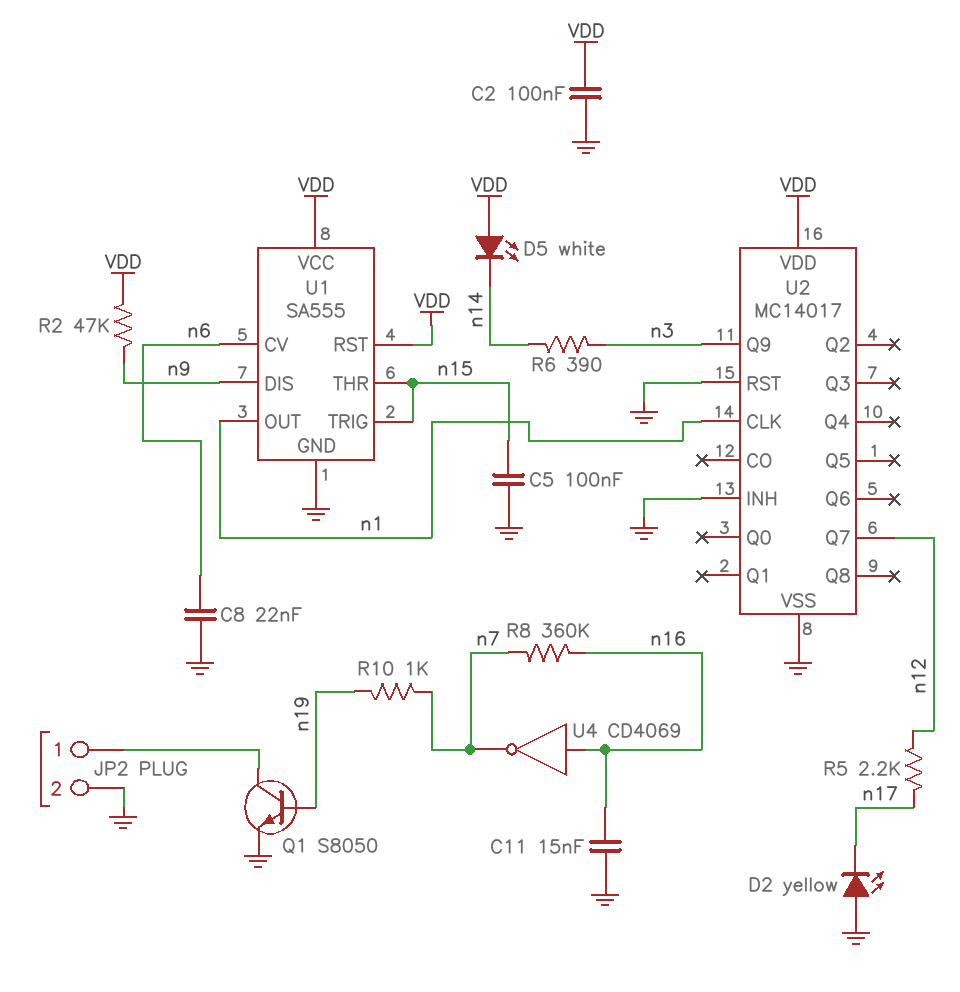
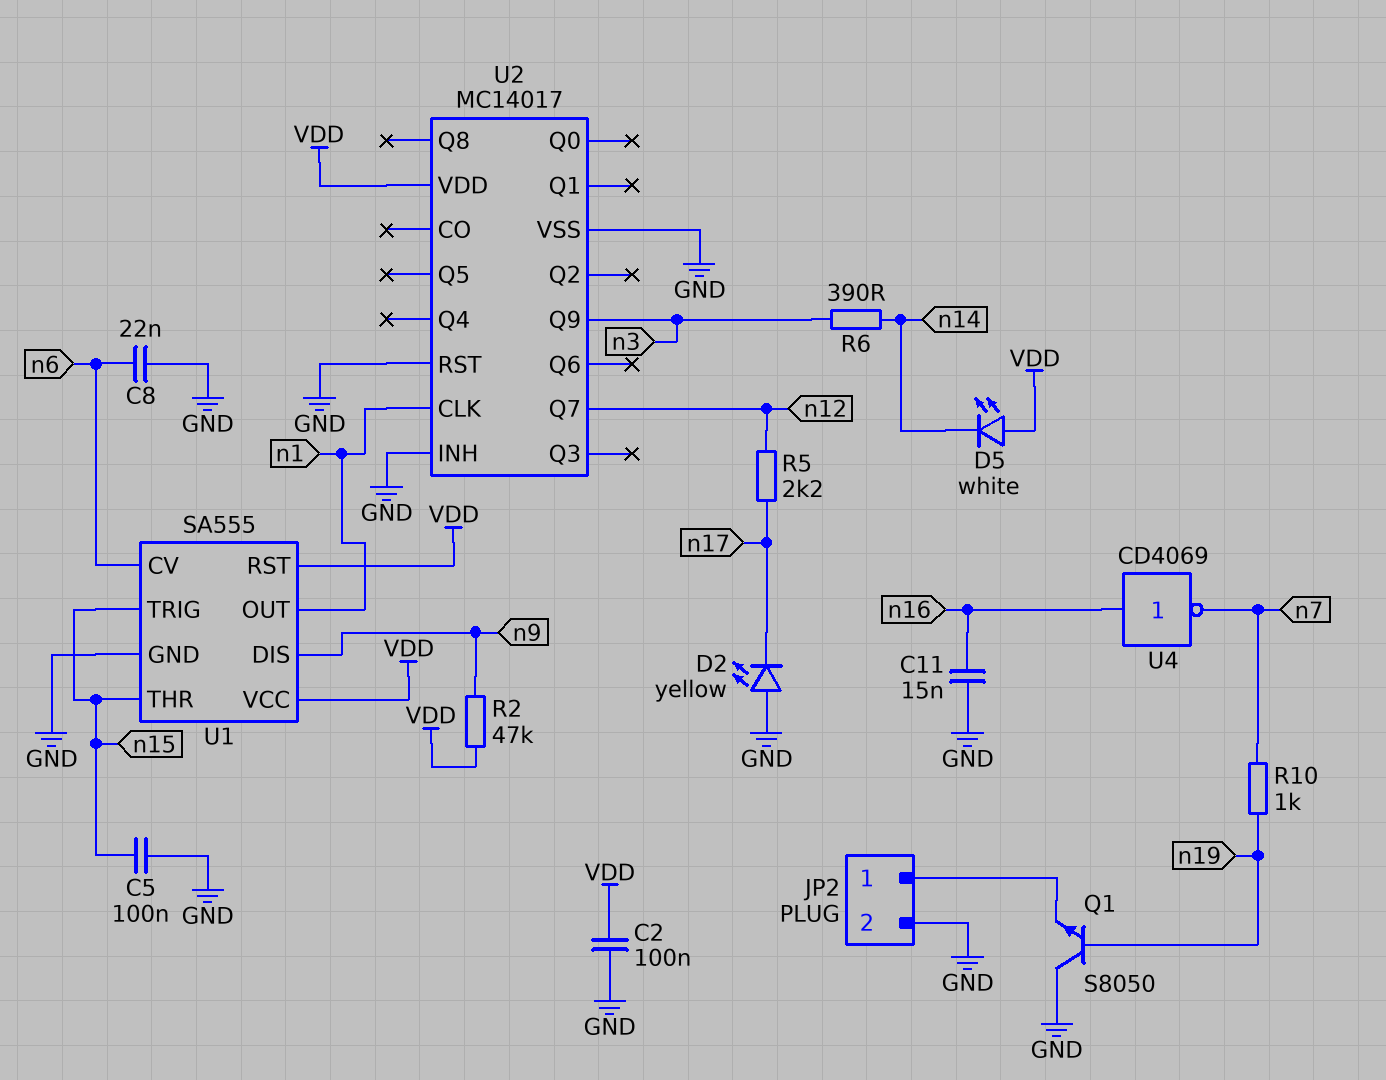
Q1: NPN S8050 (B n19, C JP2/1, E GND) -> NPN S8050 (B n19, C GND, E JP2/1)
R8: 360k (n7, n16) -> none

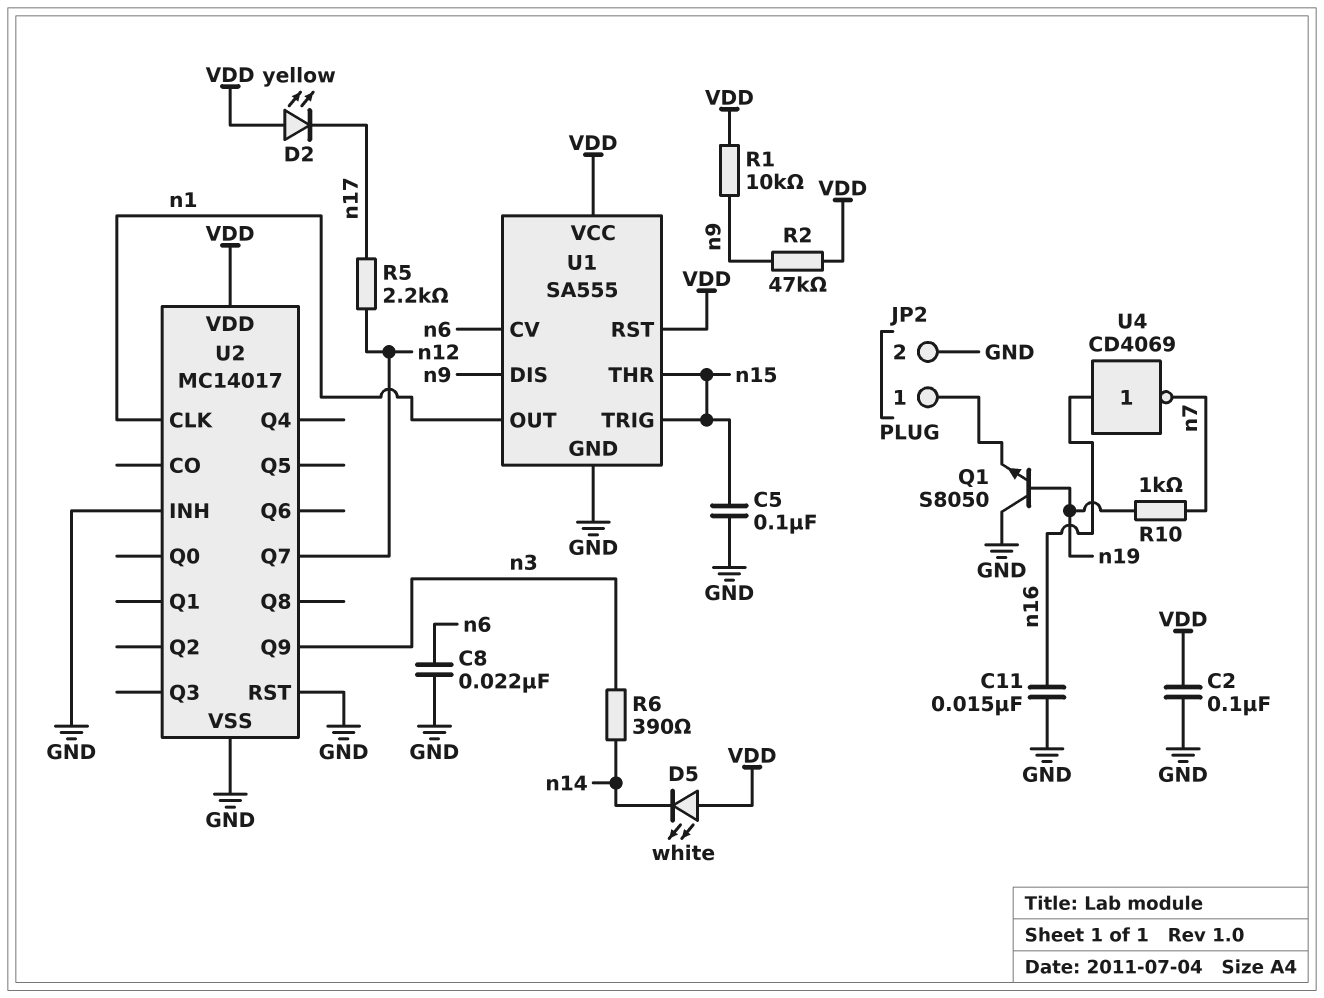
D2: LED yellow (A GND, K n17) -> LED yellow (A VDD, K n17)
R1: none -> 10k (VDD, n9)

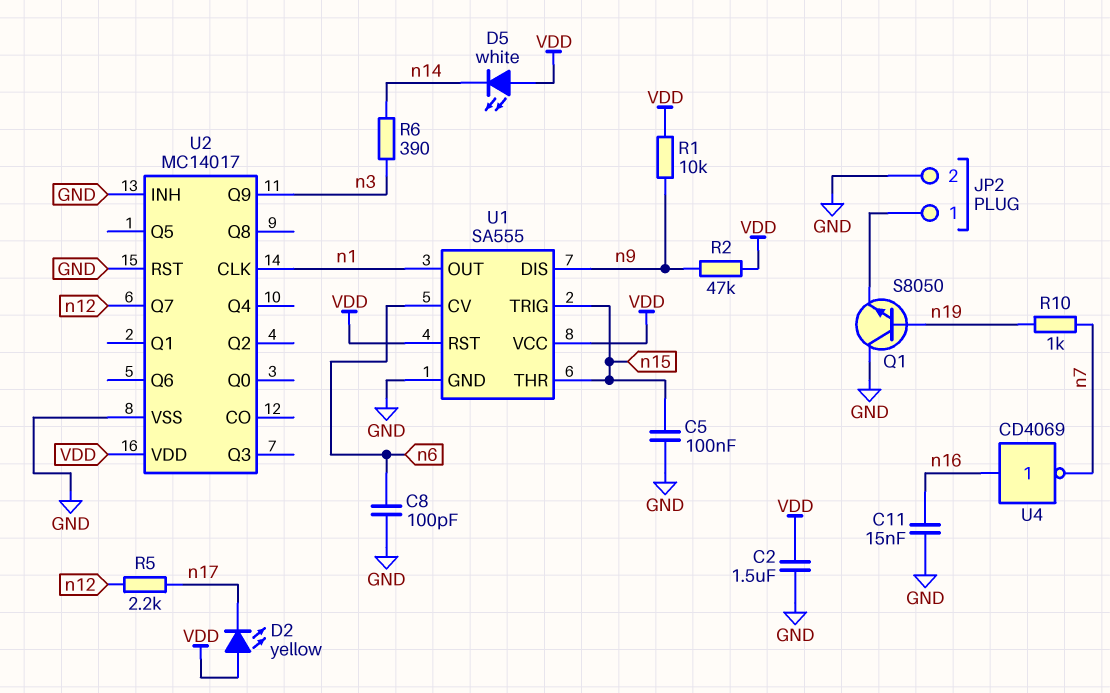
C2: 100nF (GND, VDD) -> 1.5uF (GND, VDD)
C8: 22nF (GND, n6) -> 100pF (GND, n6)

